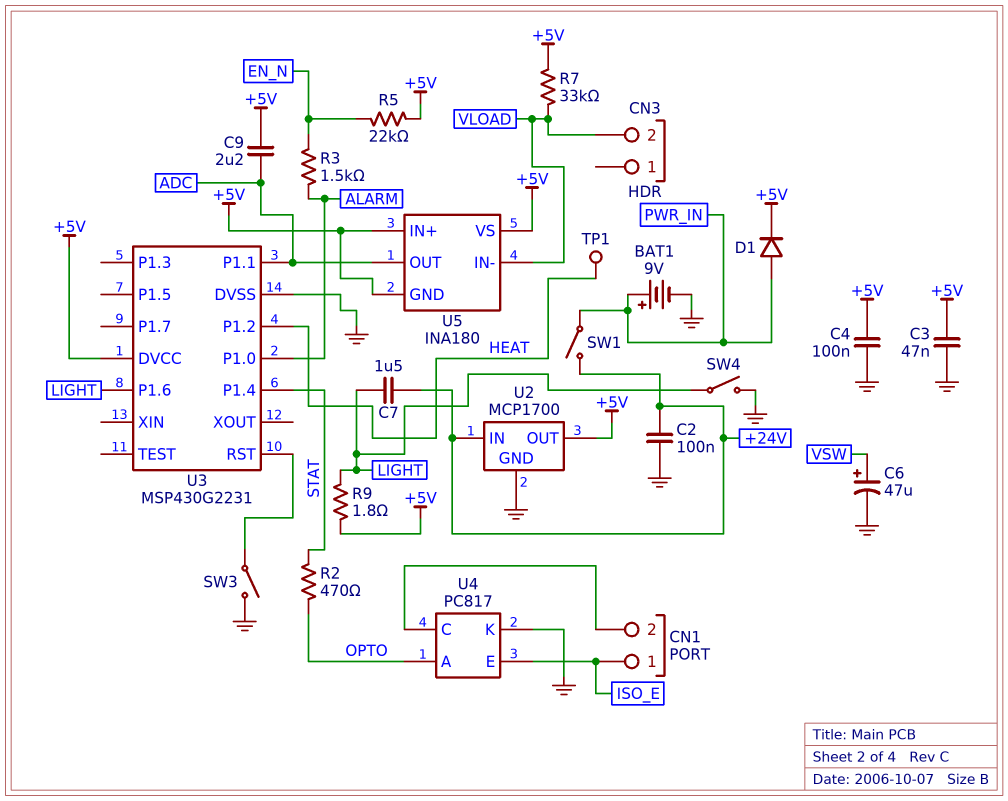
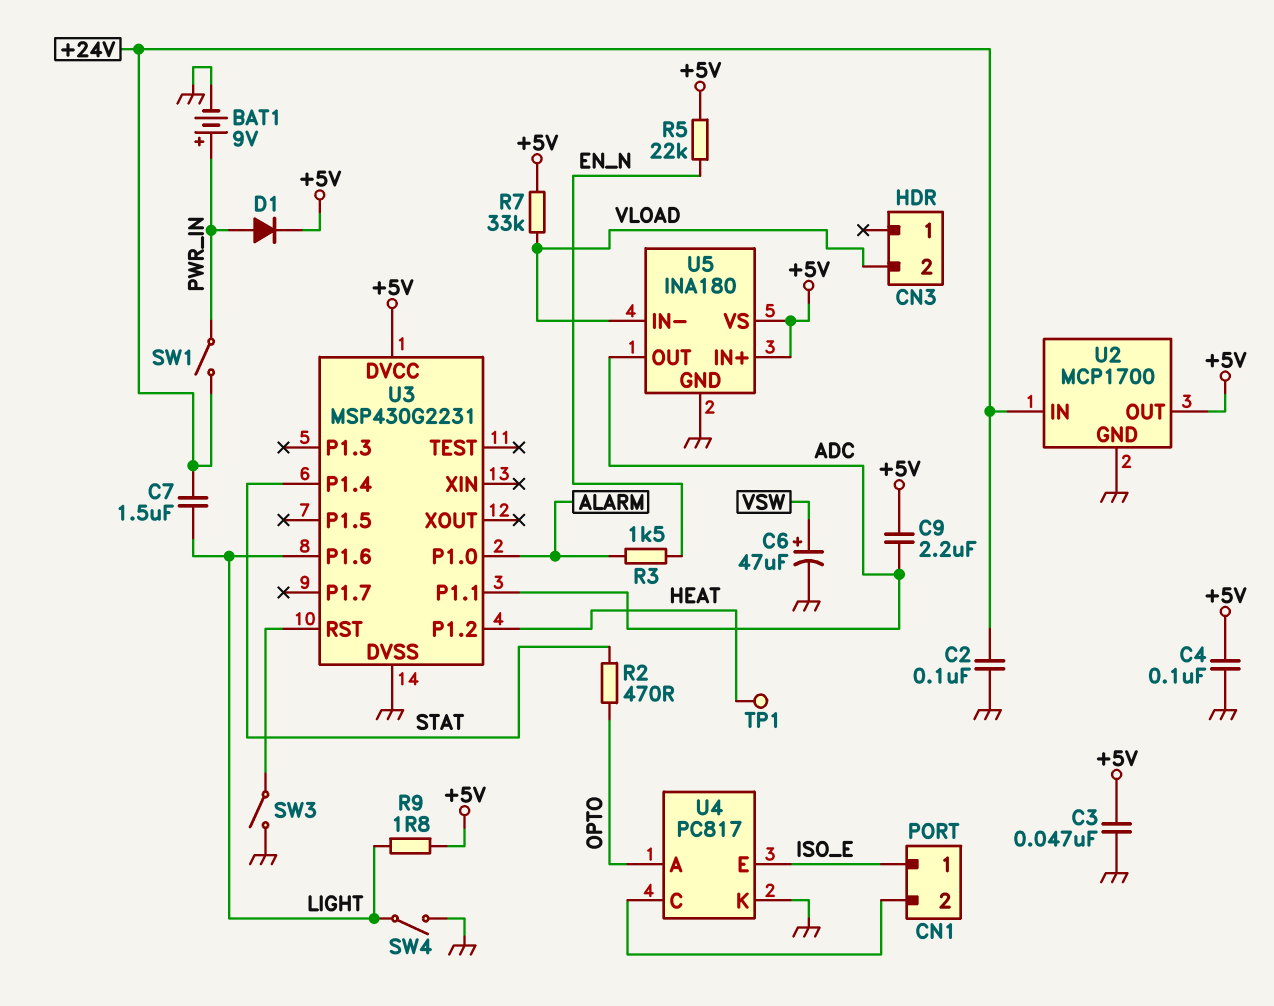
U5 pin GND: +5V -> GND

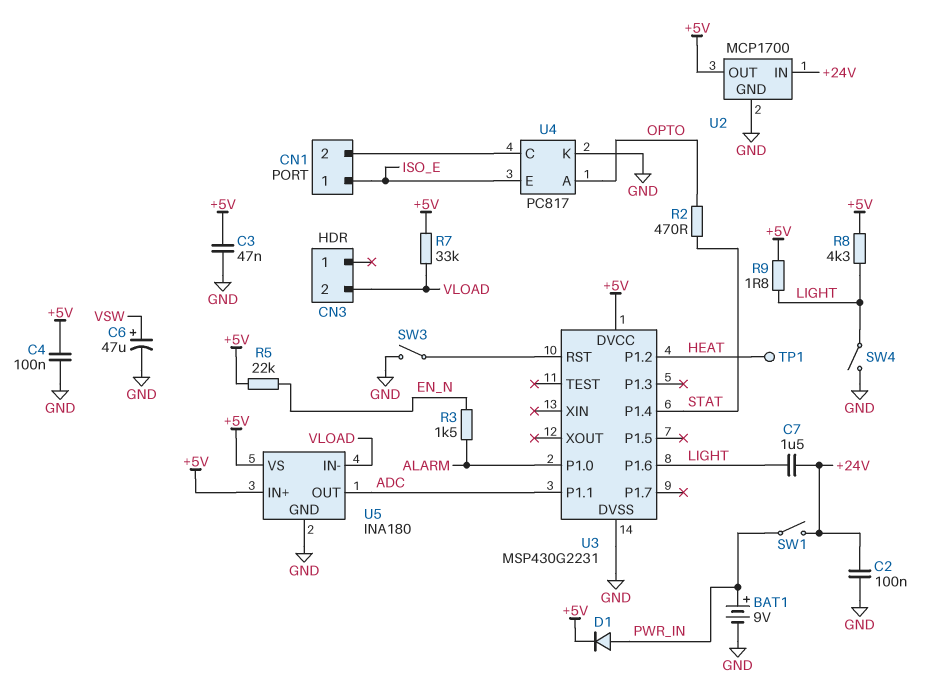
C9: 2.2uF (+5V, ADC) -> none
R8: none -> 4.3k (+5V, LIGHT)

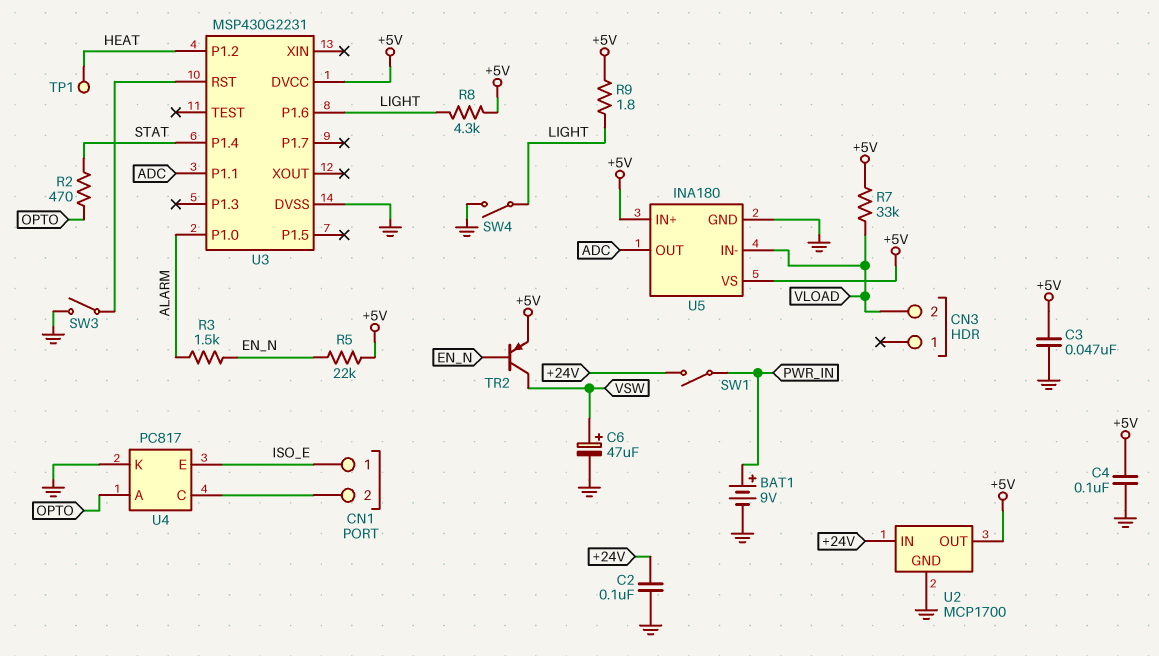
C7: 1.5uF (+24V, LIGHT) -> none
D1: diode (A PWR_IN, K +5V) -> none
TR2: none -> PNP (B EN_N, C VSW, E +5V)

